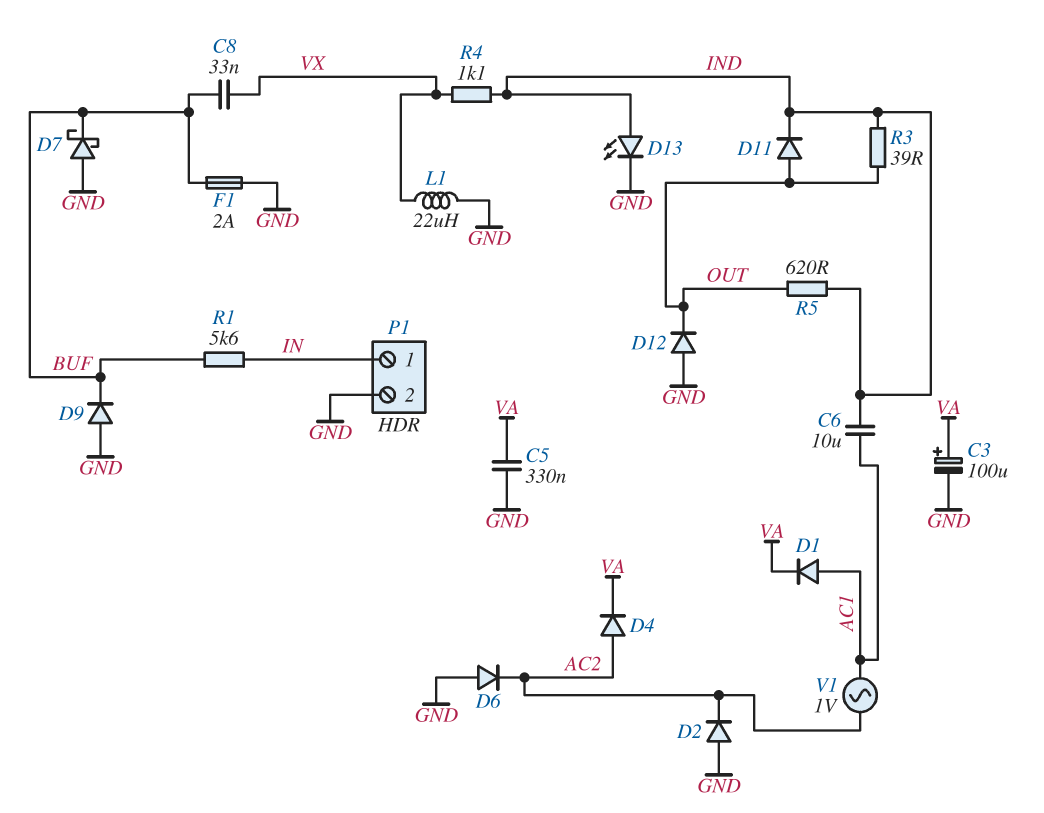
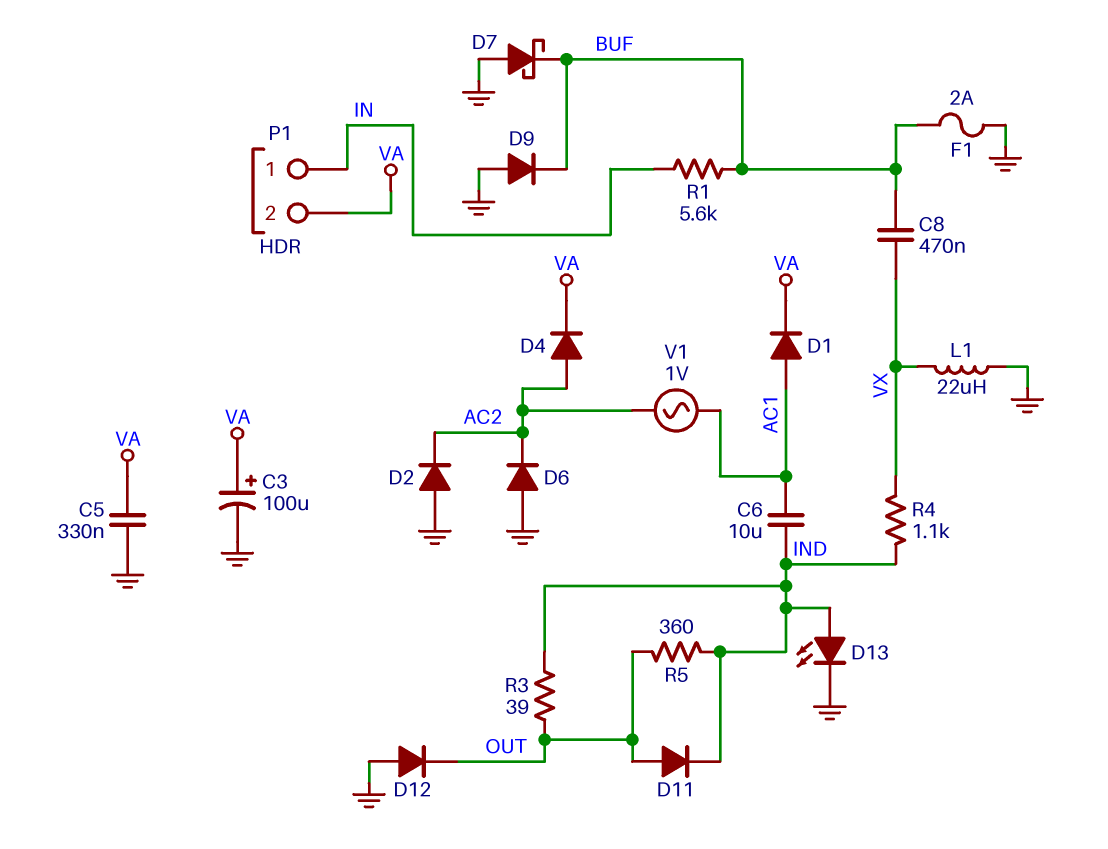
C8: 33nF (BUF, VX) -> 470nF (BUF, VX)
P1 pin 2: GND -> VA
R5: 620 (IND, OUT) -> 360 (IND, OUT)

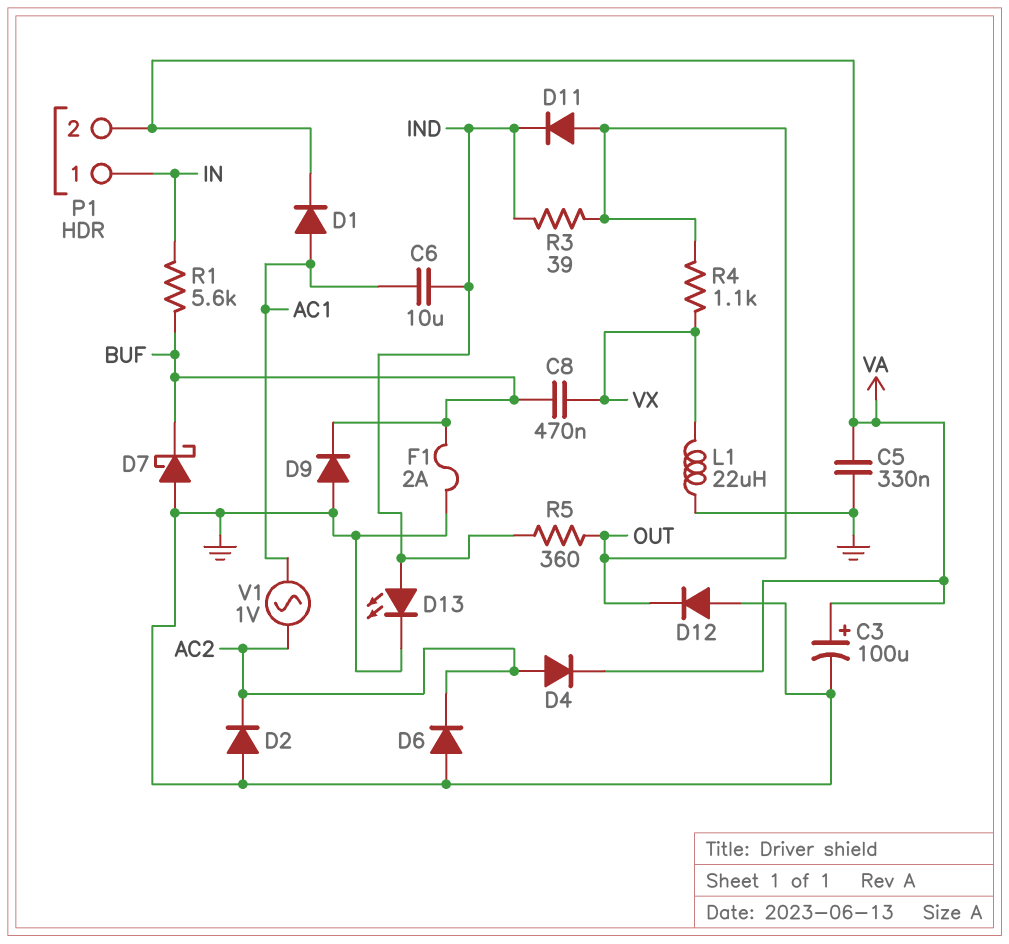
R4: 1.1k (IND, VX) -> 1.1k (OUT, VX)

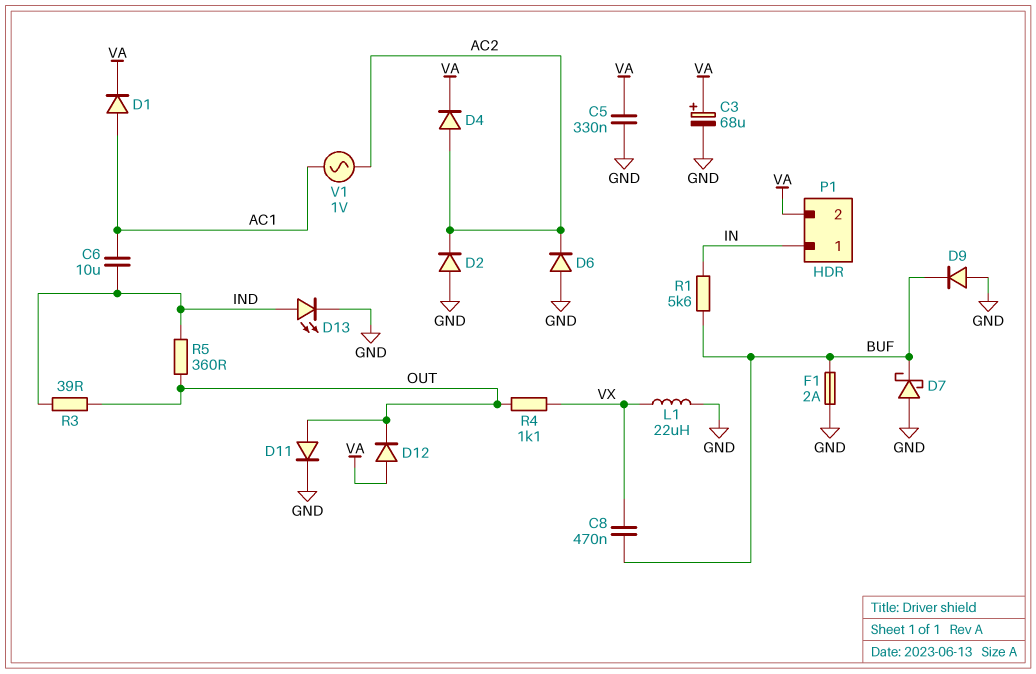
C3: 100uF (plus VA, minus GND) -> 68uF (plus VA, minus GND)
D11: diode (A OUT, K IND) -> diode (A OUT, K GND)
D12: diode (A GND, K OUT) -> diode (A VA, K OUT)

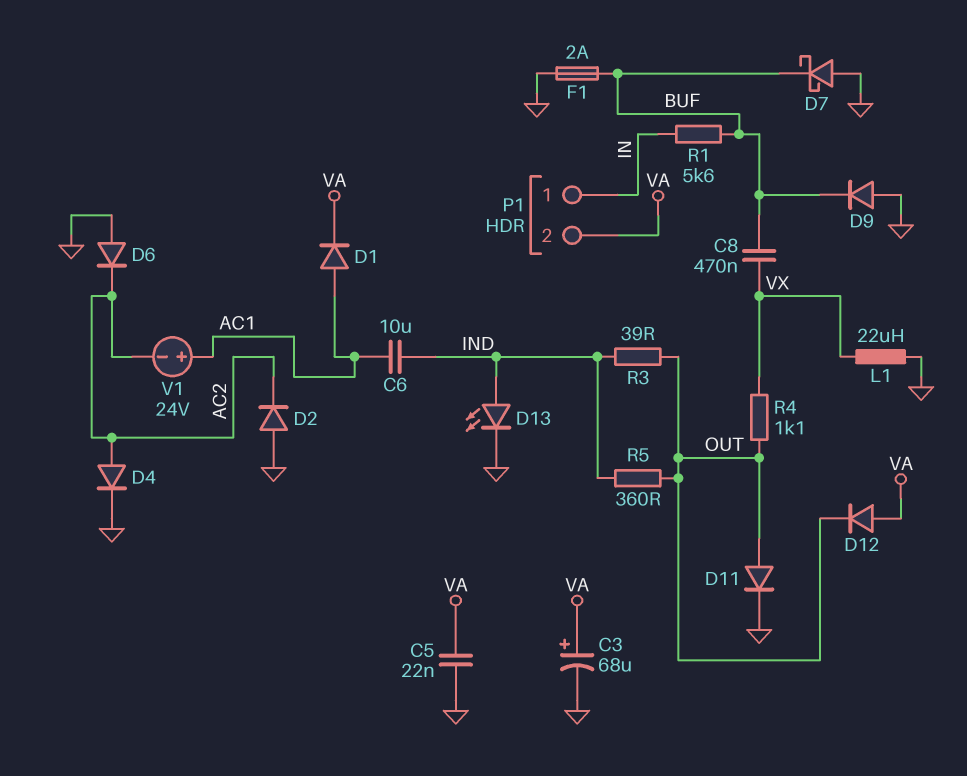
C5: 330nF (GND, VA) -> 22nF (GND, VA)
D4: diode (A AC2, K VA) -> diode (A AC2, K GND)
V1: AC 1V (AC1, AC2) -> 24V (plus AC1, minus AC2)

